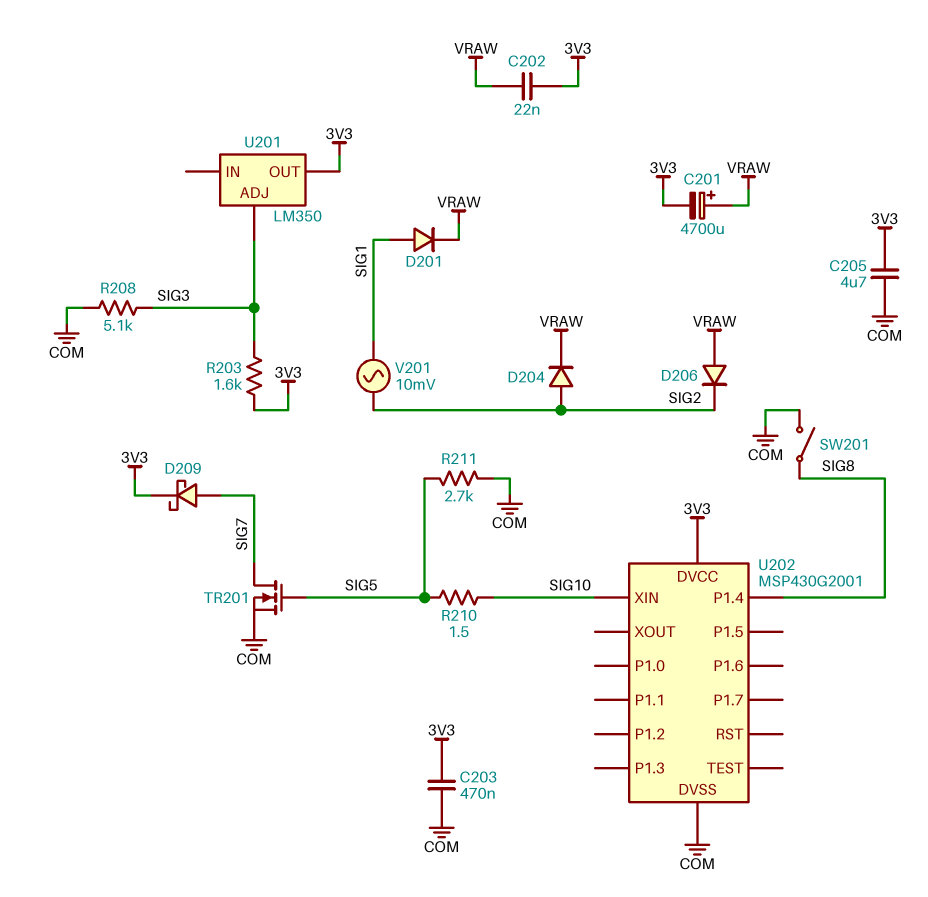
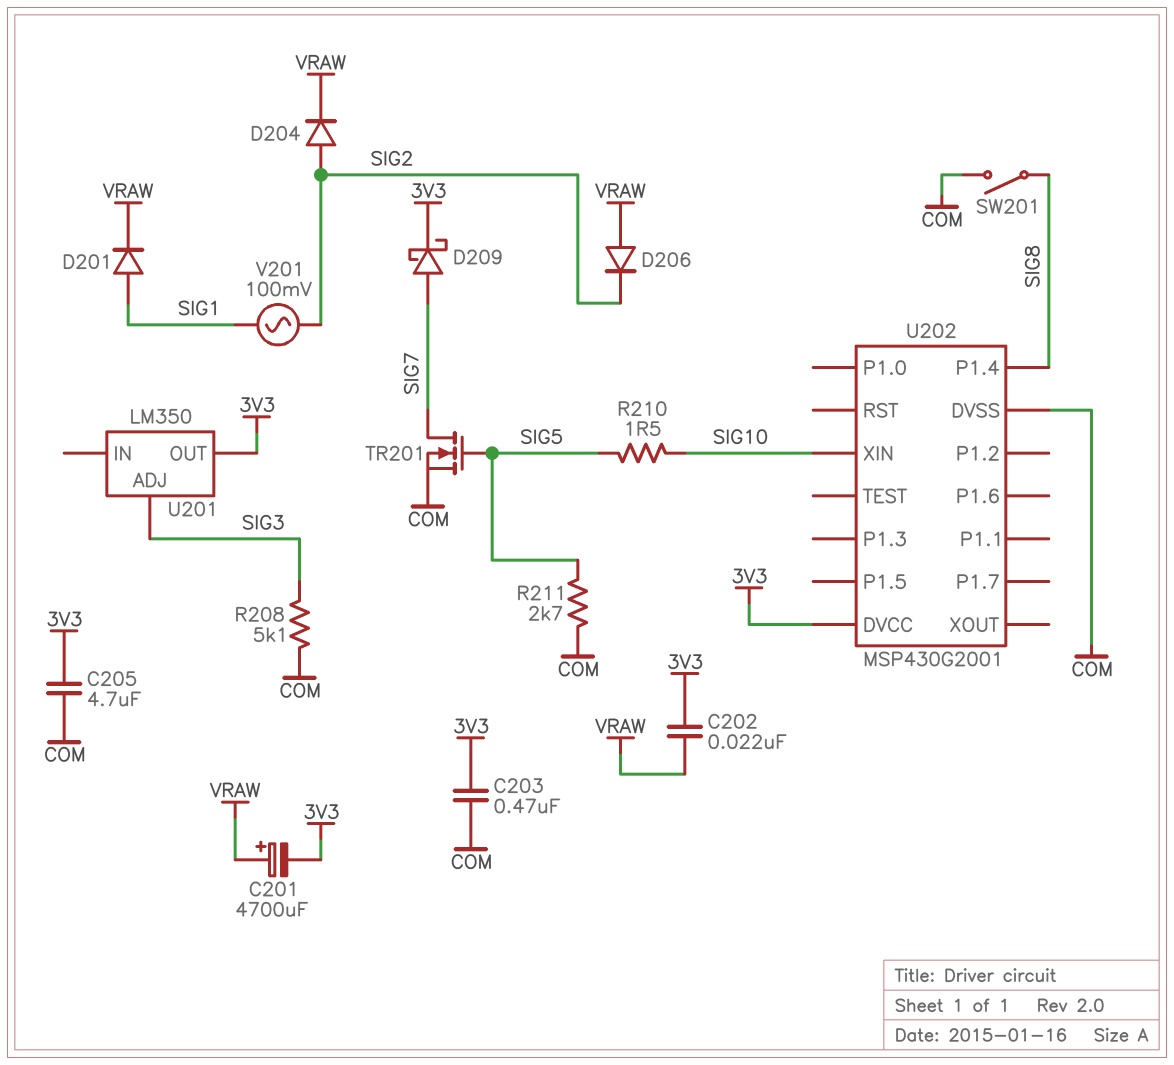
R203: 1.6k (3V3, SIG3) -> none
V201: AC 10mV (SIG1, SIG2) -> AC 100mV (SIG1, SIG2)

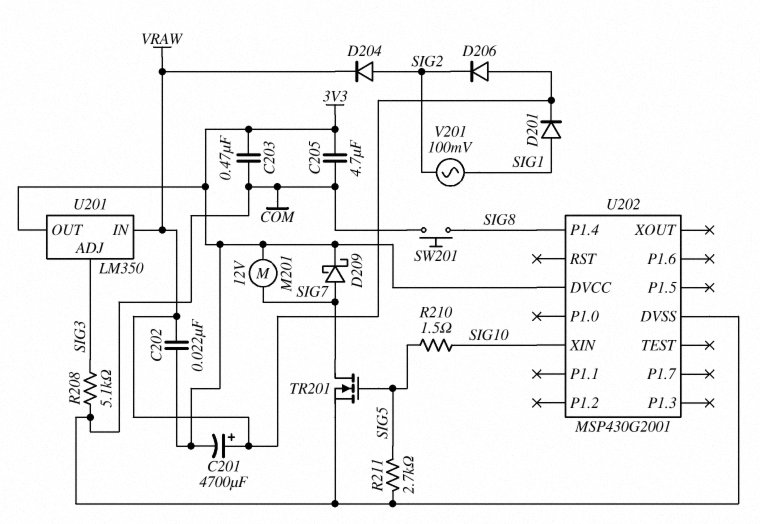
M201: none -> motor 12V (3V3, SIG7)
SW201: switch (COM, SIG8) -> button (COM, SIG8)
U201 pin IN: none -> VRAW

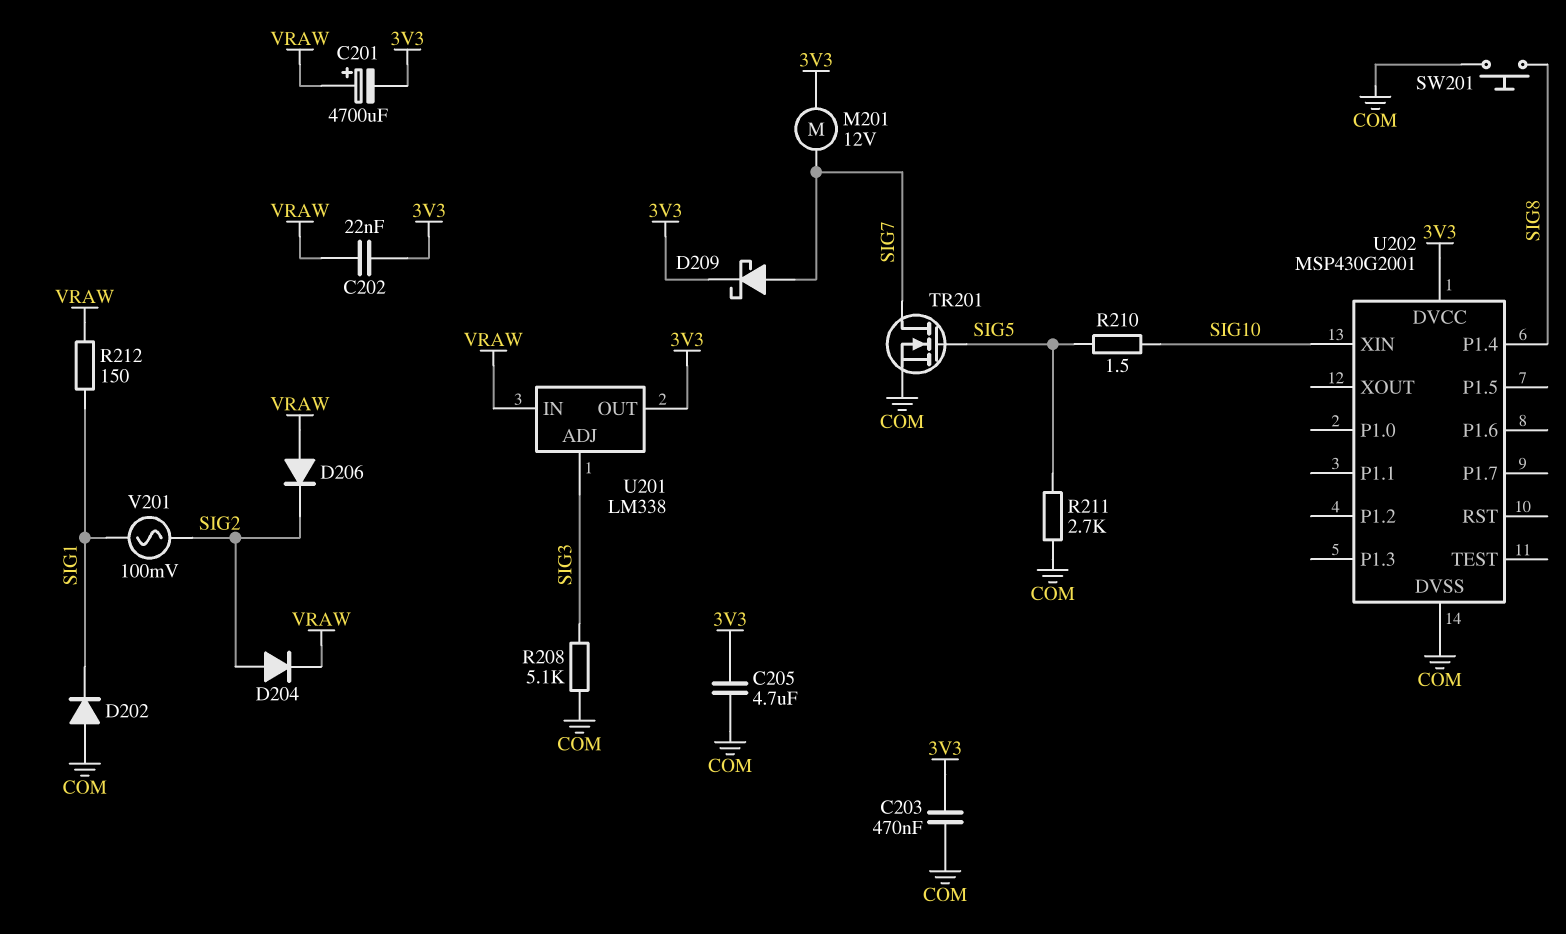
D201: diode (A SIG1, K VRAW) -> none
D202: none -> diode (A COM, K SIG1)
R212: none -> 150 (SIG1, VRAW)
U201: LM350 -> LM338

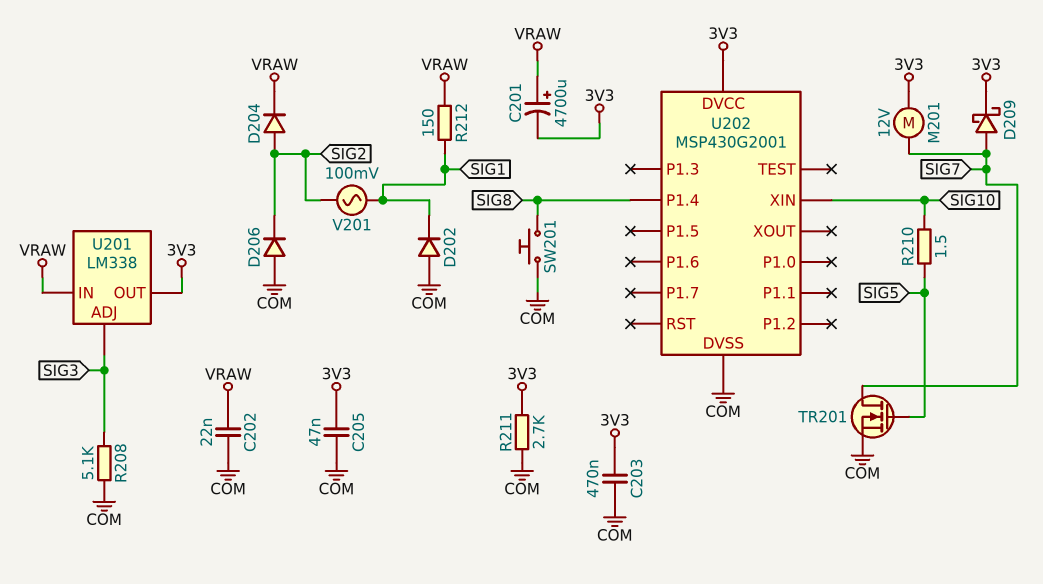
C202: 22nF (3V3, VRAW) -> 22nF (COM, VRAW)
C205: 4.7uF (3V3, COM) -> 47nF (3V3, COM)
D206: diode (A VRAW, K SIG2) -> diode (A COM, K SIG2)
R211: 2.7k (COM, SIG5) -> 2.7k (3V3, COM)

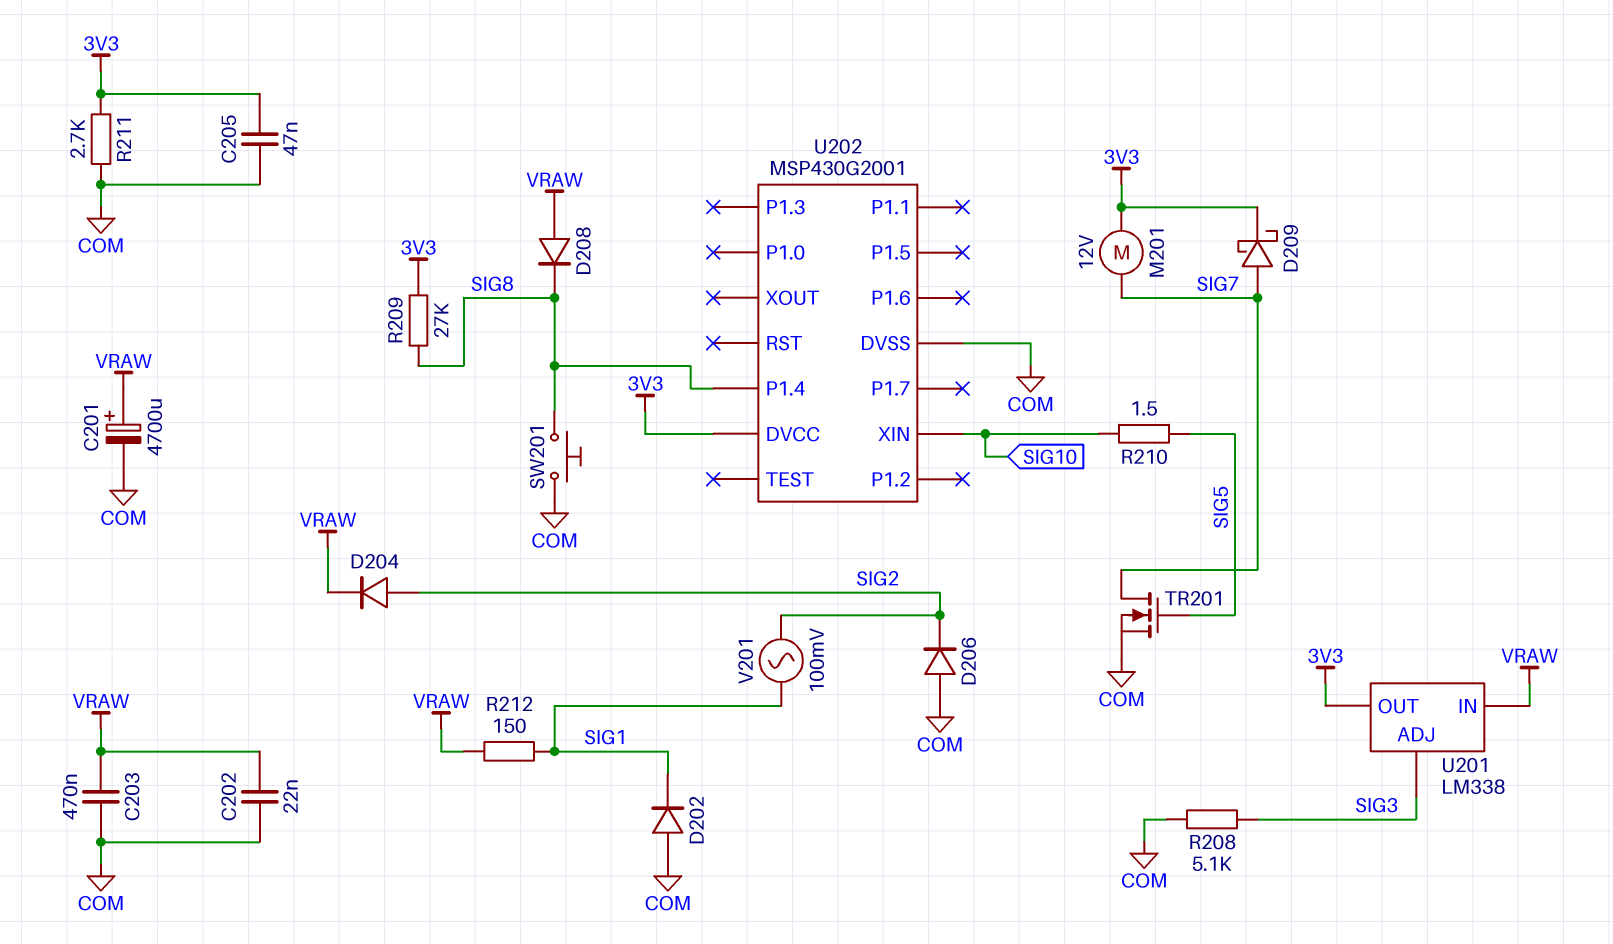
C201: 4700uF (plus VRAW, minus 3V3) -> 4700uF (plus VRAW, minus COM)
C203: 470nF (3V3, COM) -> 470nF (COM, VRAW)
D208: none -> diode (A VRAW, K SIG8)
R209: none -> 27k (3V3, SIG8)

